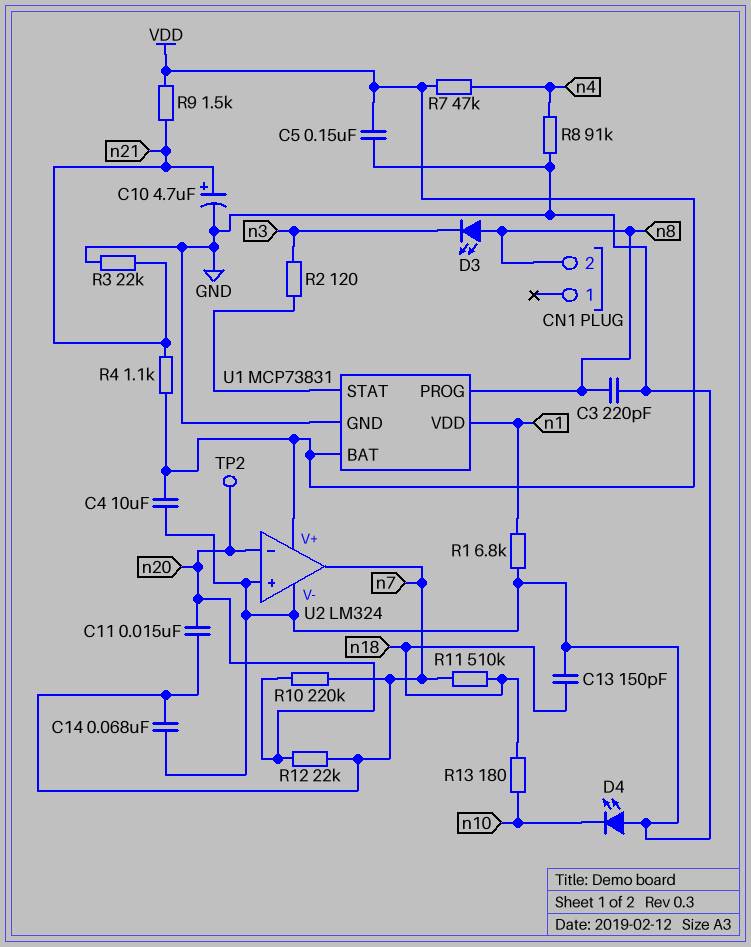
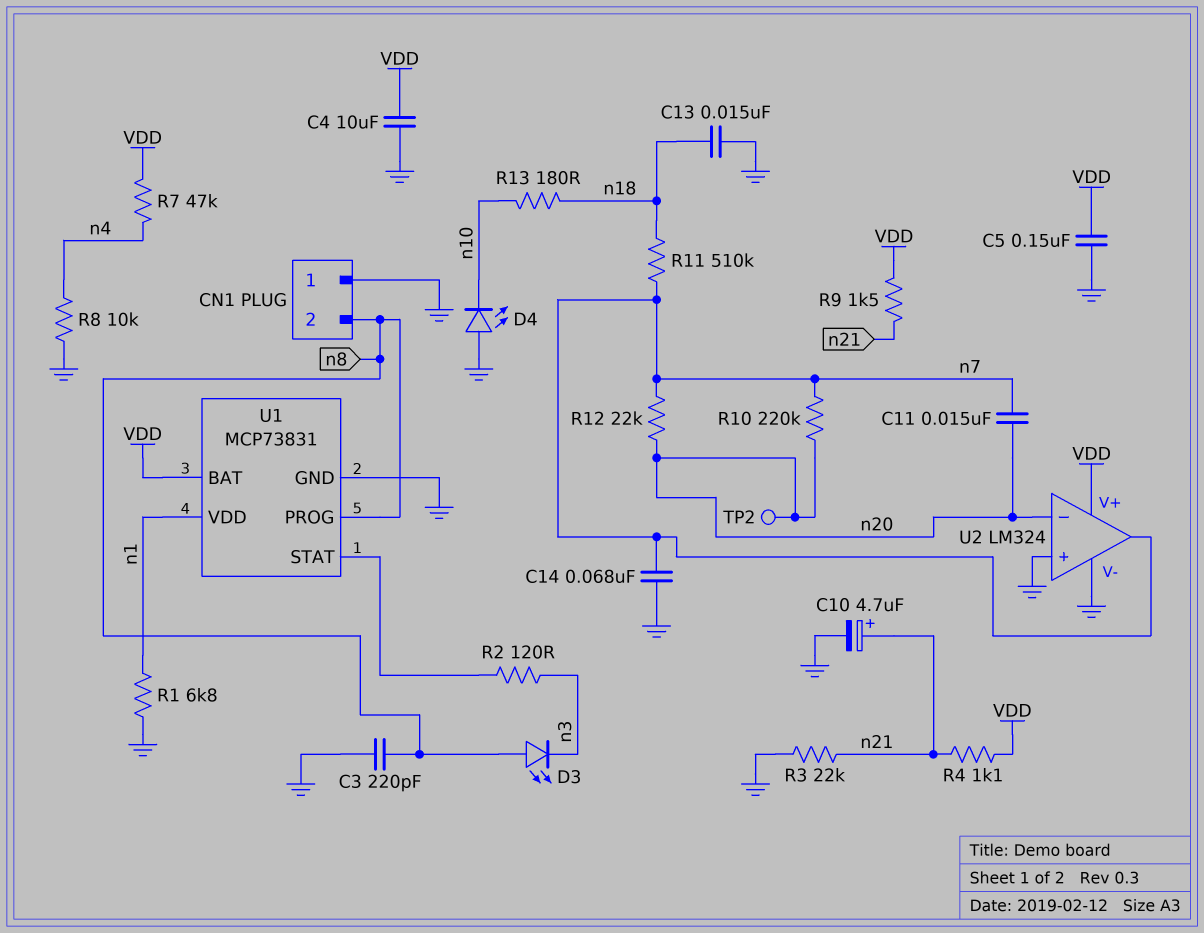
C13: 150pF (GND, n18) -> 15nF (GND, n18)
CN1 pin 1: none -> GND
R8: 91k (GND, n4) -> 10k (GND, n4)

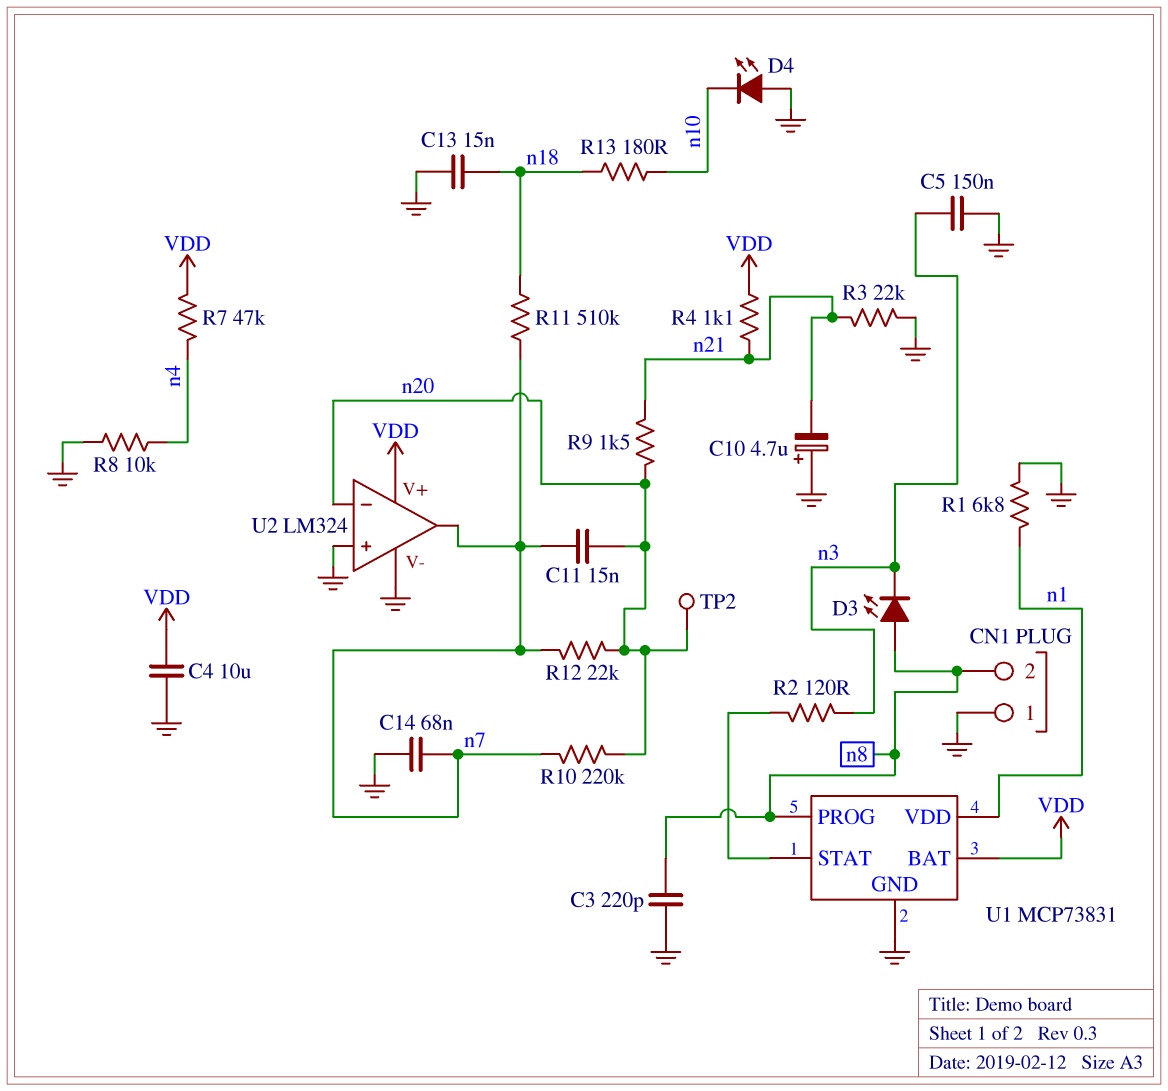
C5: 150nF (GND, VDD) -> 150nF (GND, n3)
C10: 4.7uF (plus n21, minus GND) -> 4.7uF (plus GND, minus n21)
R9: 1.5k (VDD, n21) -> 1.5k (n20, n21)

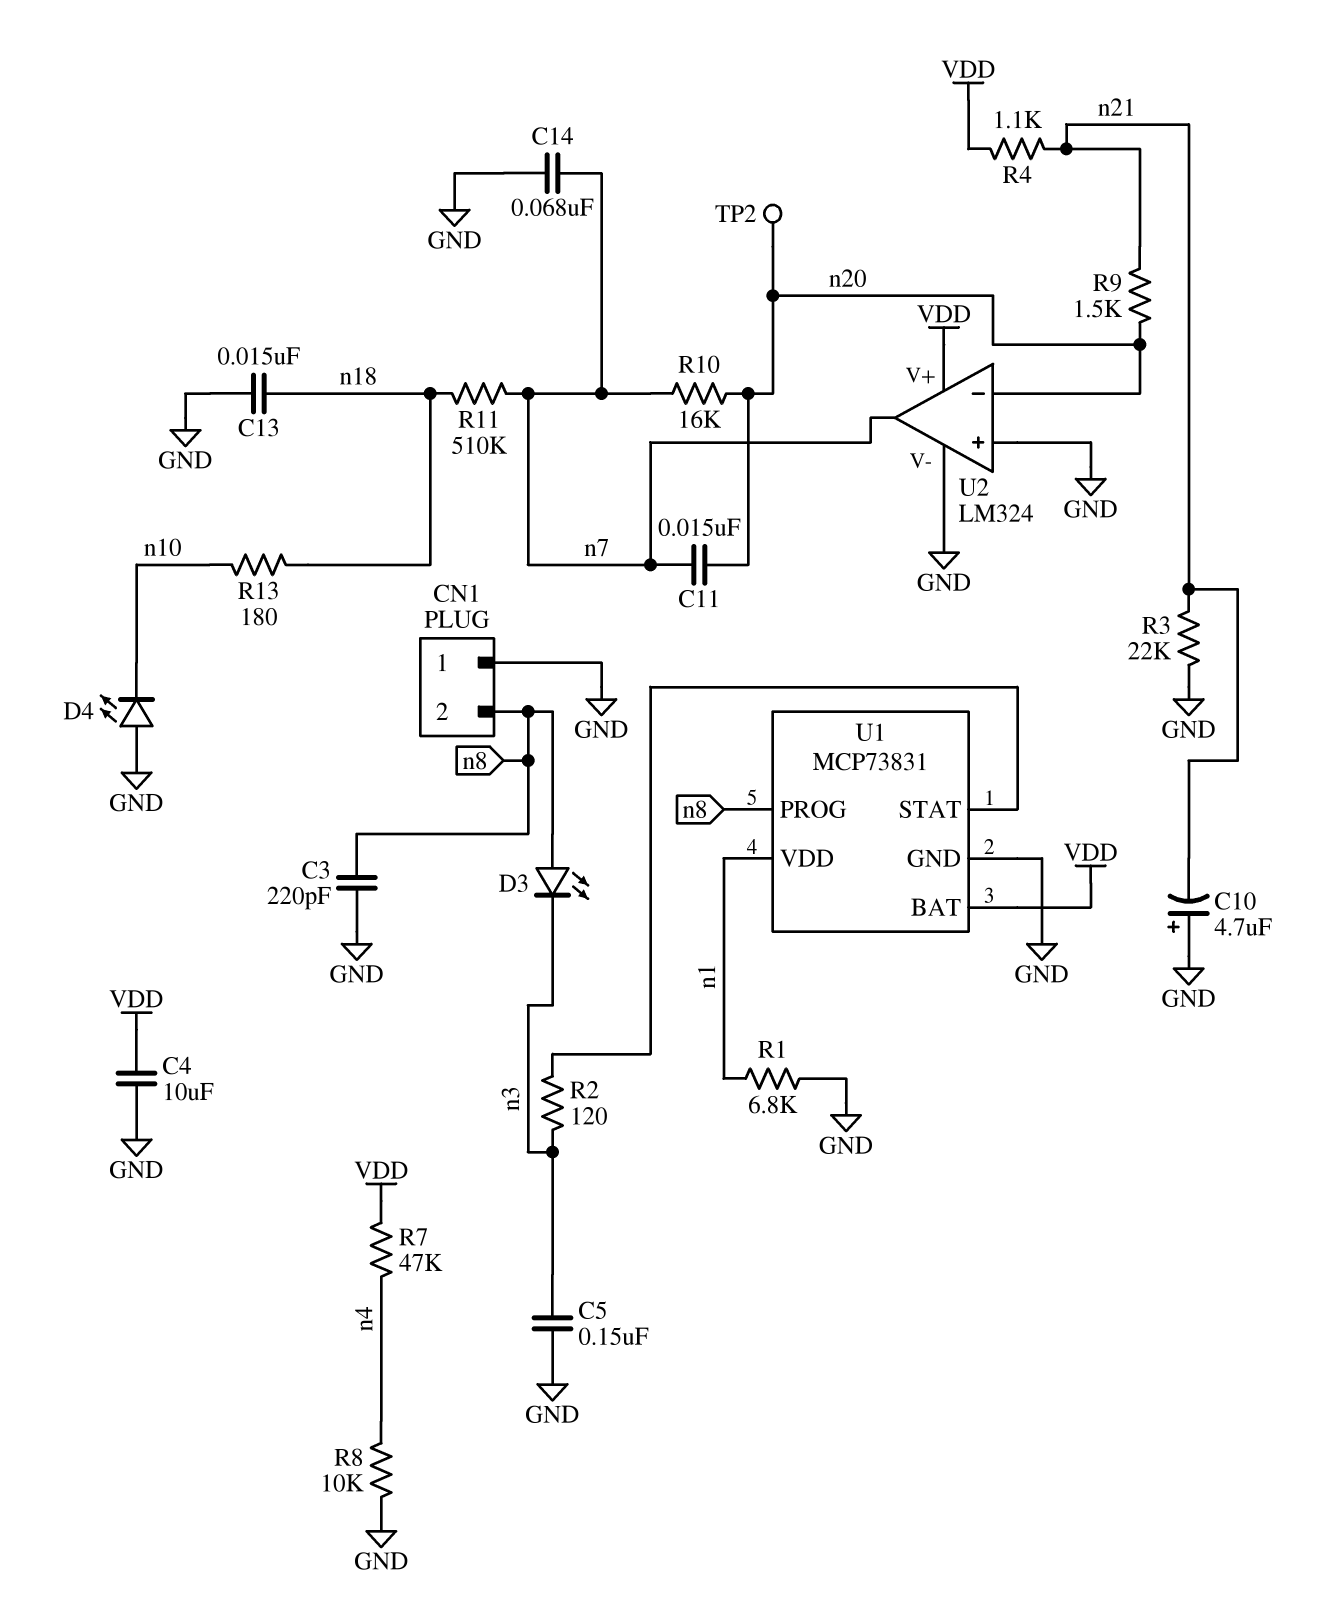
R10: 220k (n7, n20) -> 16k (n7, n20)
R12: 22k (n7, n20) -> none

